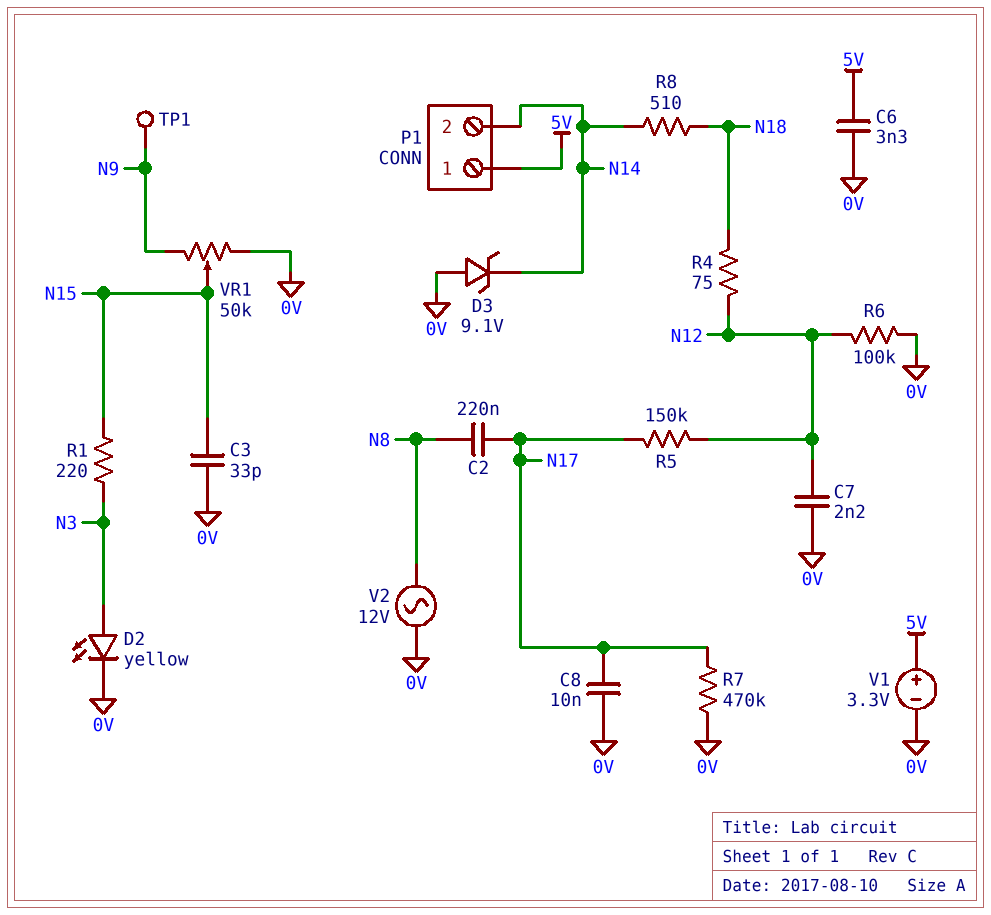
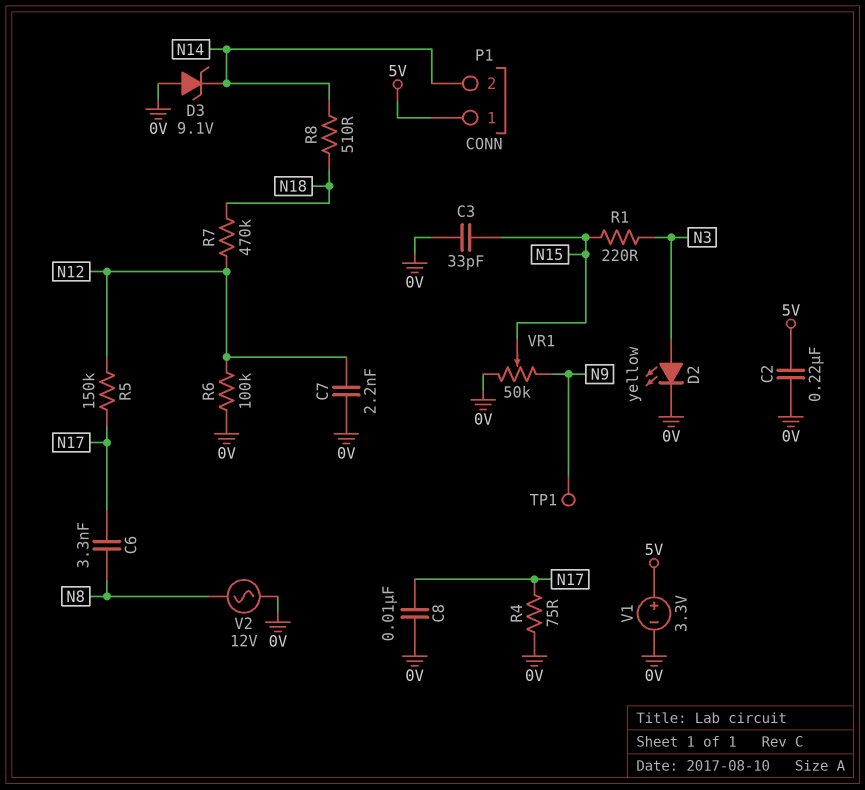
C2: 220nF (N8, N17) -> 220nF (0V, 5V)
C6: 3.3nF (0V, 5V) -> 3.3nF (N8, N17)
R4: 75 (N12, N18) -> 75 (0V, N17)
R7: 470k (0V, N17) -> 470k (N12, N18)

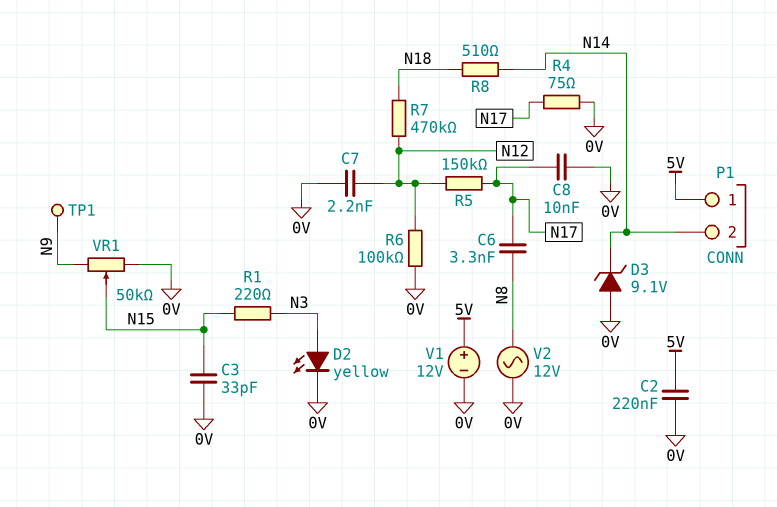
V1: 3.3V (plus 5V, minus 0V) -> 12V (plus 5V, minus 0V)

